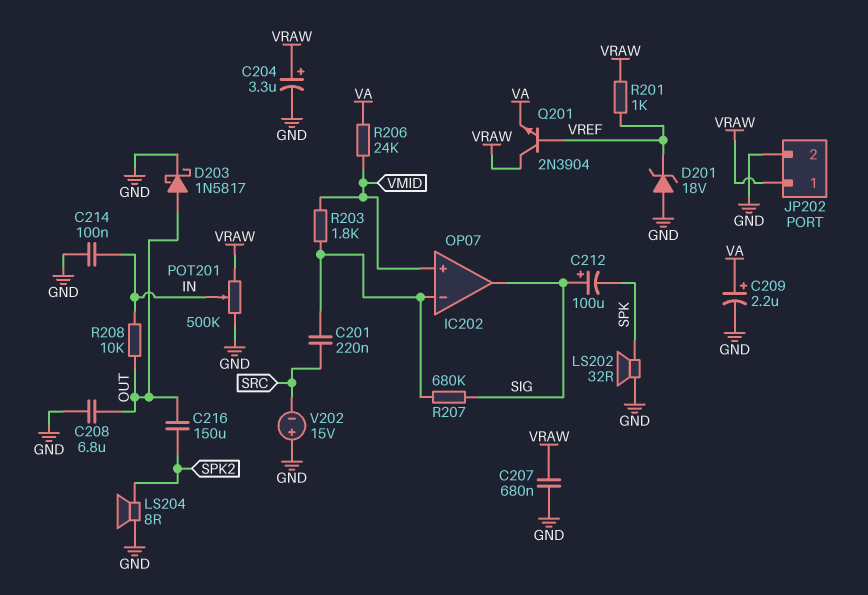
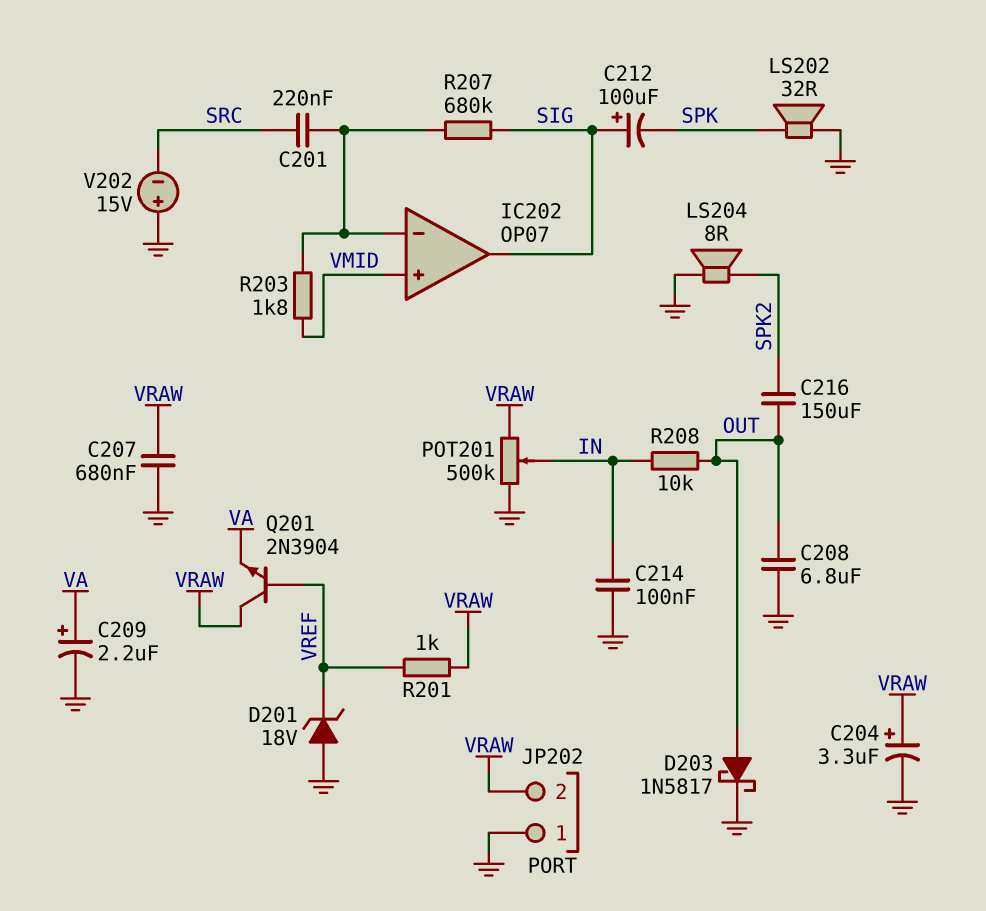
JP202 pin 1: VRAW -> GND
JP202 pin 2: GND -> VRAW
R206: 24k (VA, VMID) -> none

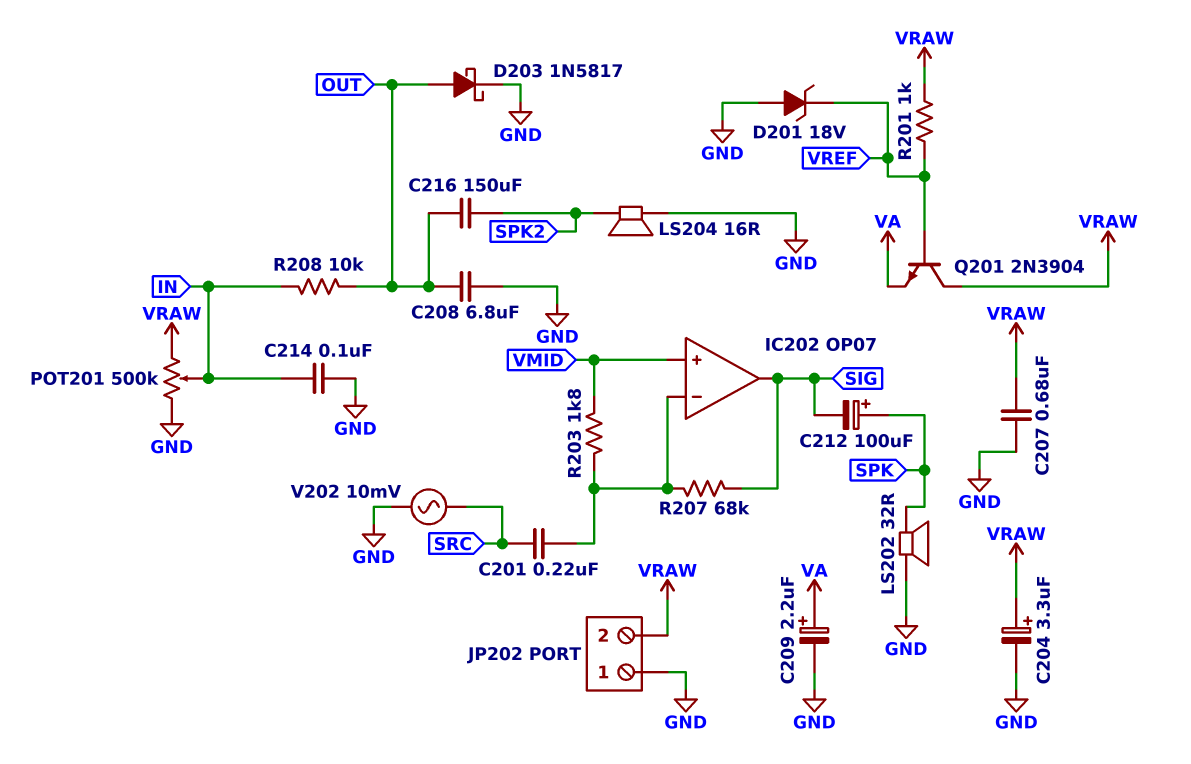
C212: 100uF (plus SIG, minus SPK) -> 100uF (plus SPK, minus SIG)
LS204: speaker 8R (GND, SPK2) -> speaker 16R (GND, SPK2)
R207: 680k (IC202/in-, SIG) -> 68k (IC202/in-, SIG)
V202: 15V (plus GND, minus SRC) -> AC 10mV (GND, SRC)

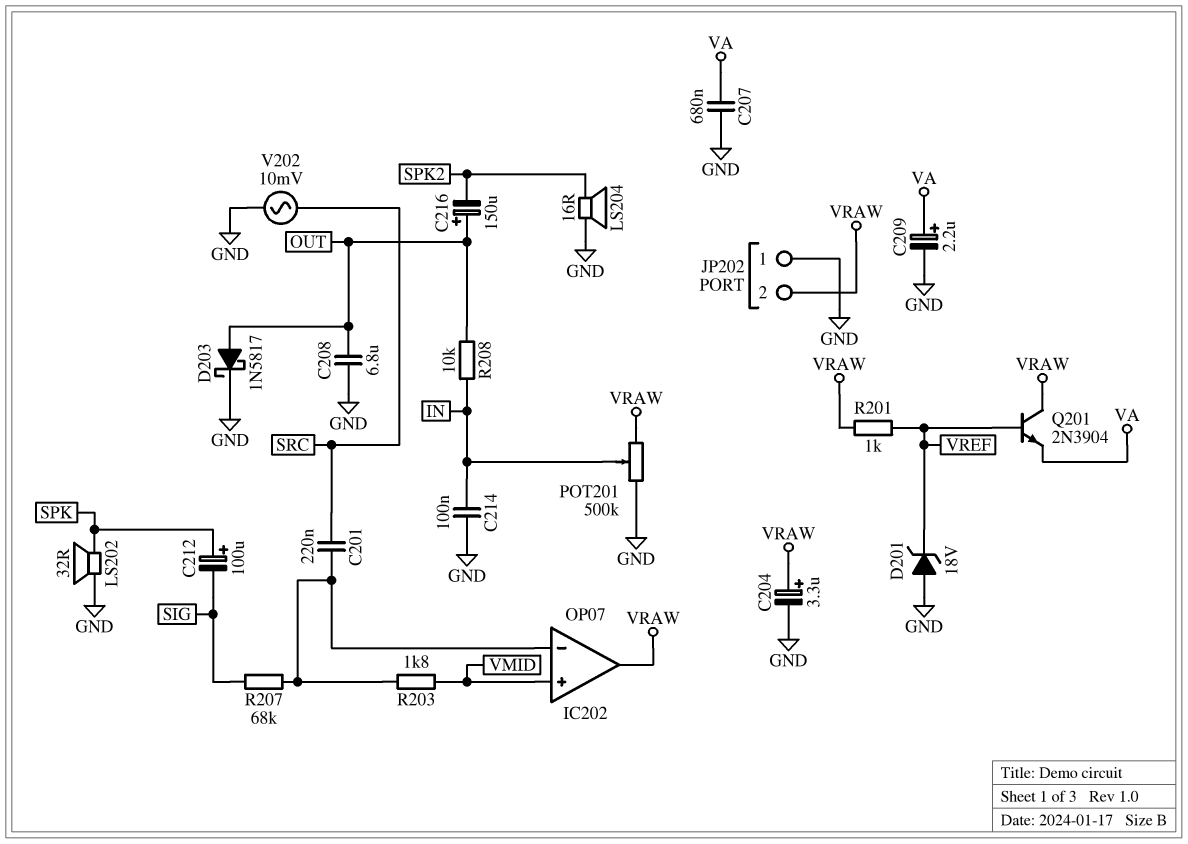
C207: 680nF (GND, VRAW) -> 680nF (GND, VA)
C216: 150uF (OUT, SPK2) -> 150uF (plus OUT, minus SPK2)
IC202 pin out: SIG -> VRAW

